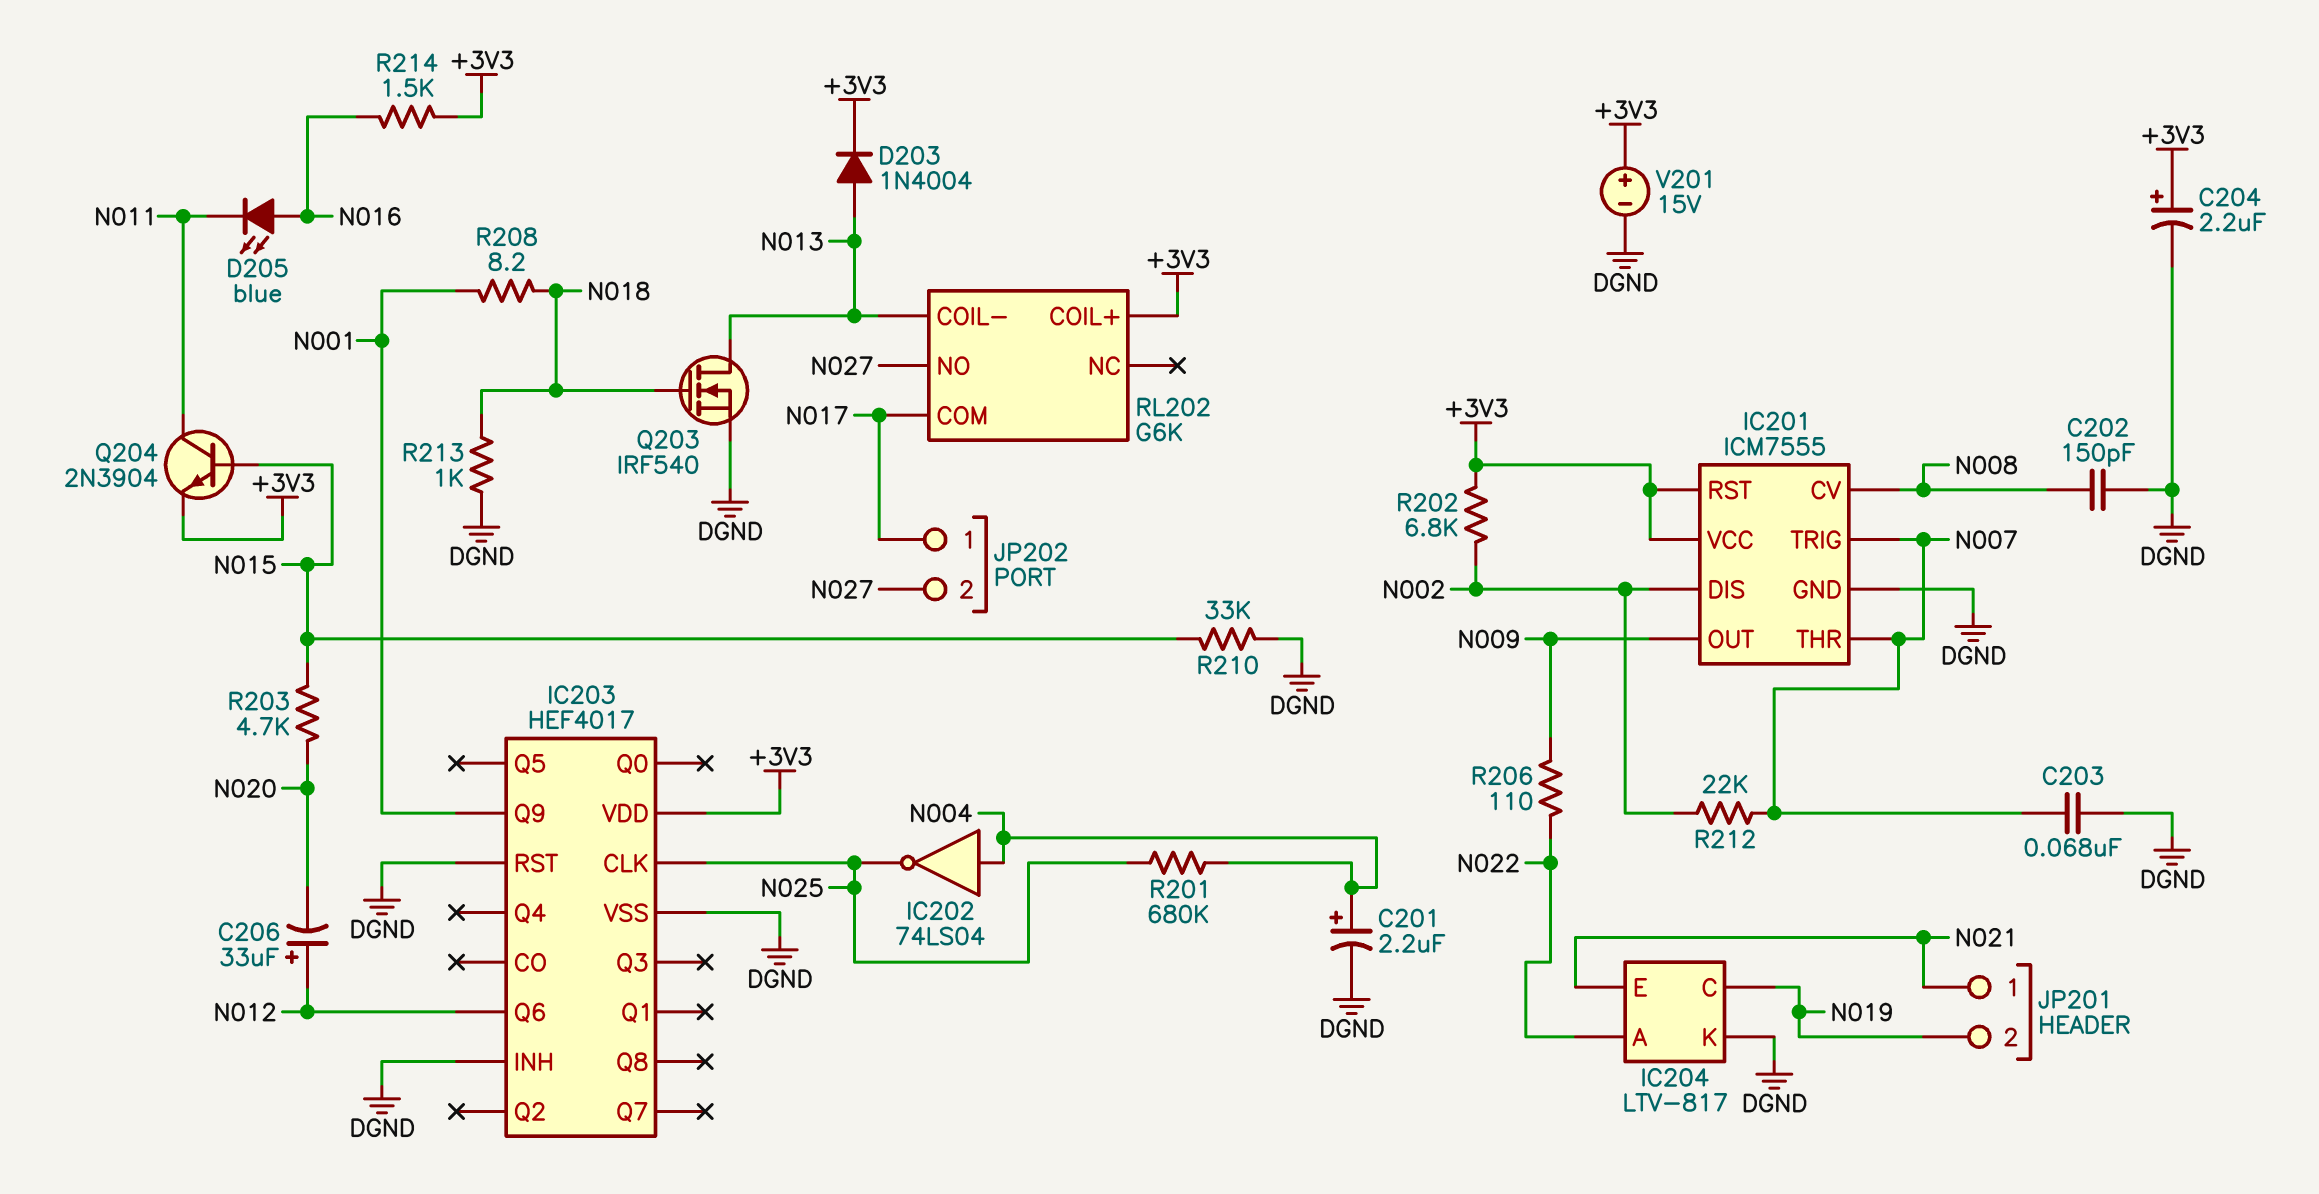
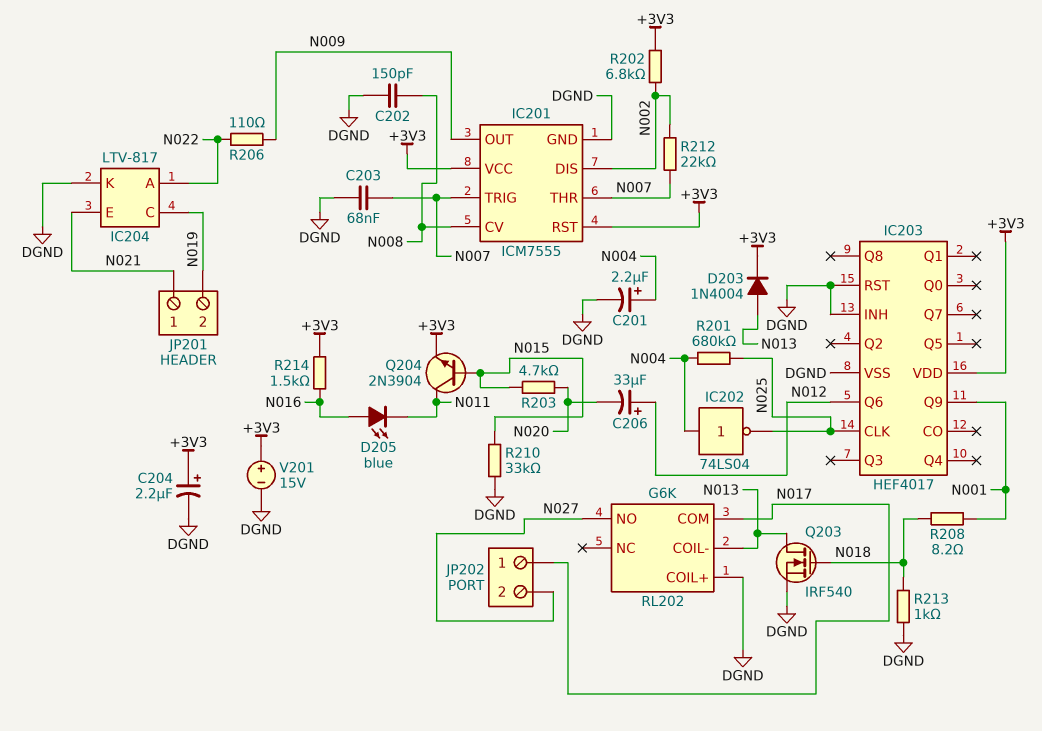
RL202 pin COIL+: +3V3 -> DGND

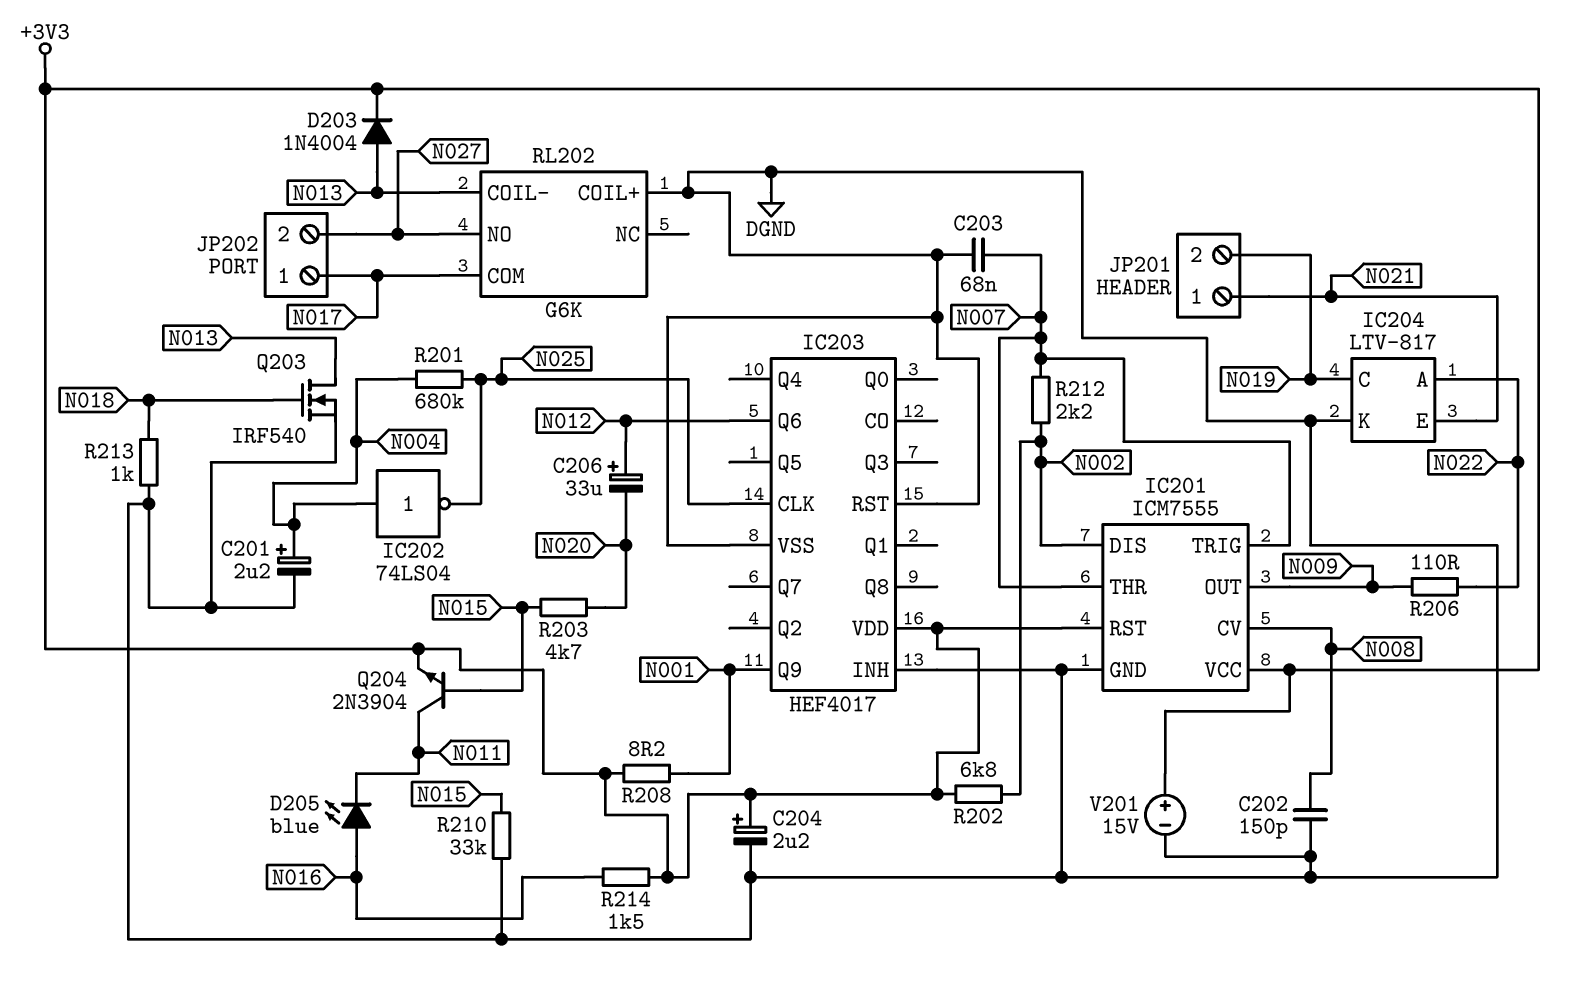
R208: 8.2 (N001, N018) -> 8.2 (+3V3, N001)
R212: 22k (N002, N007) -> 2.2k (N002, N007)

